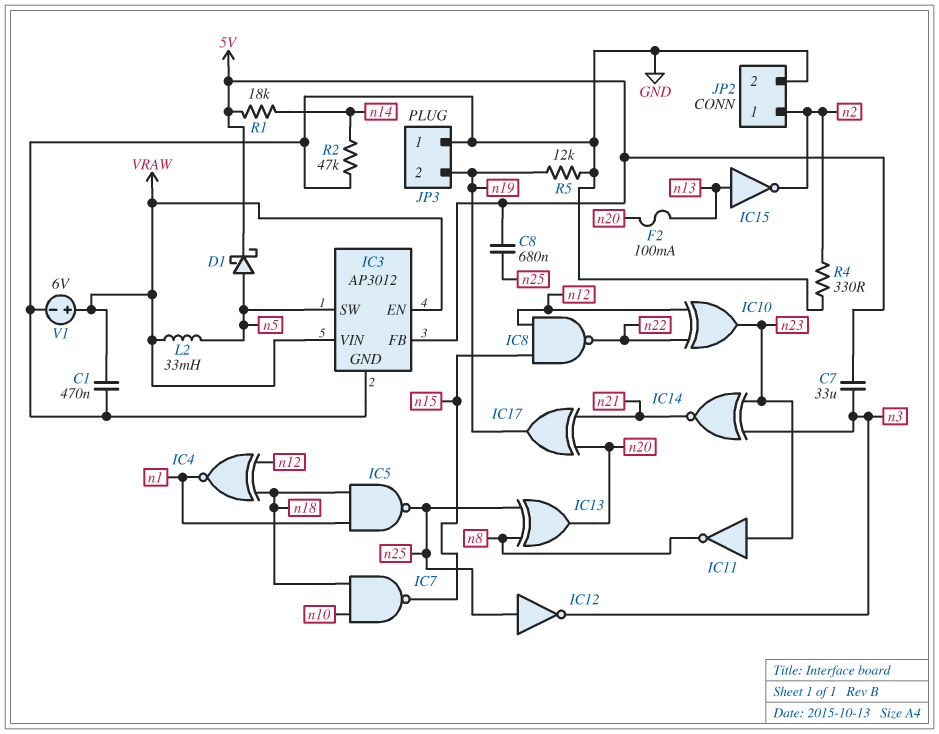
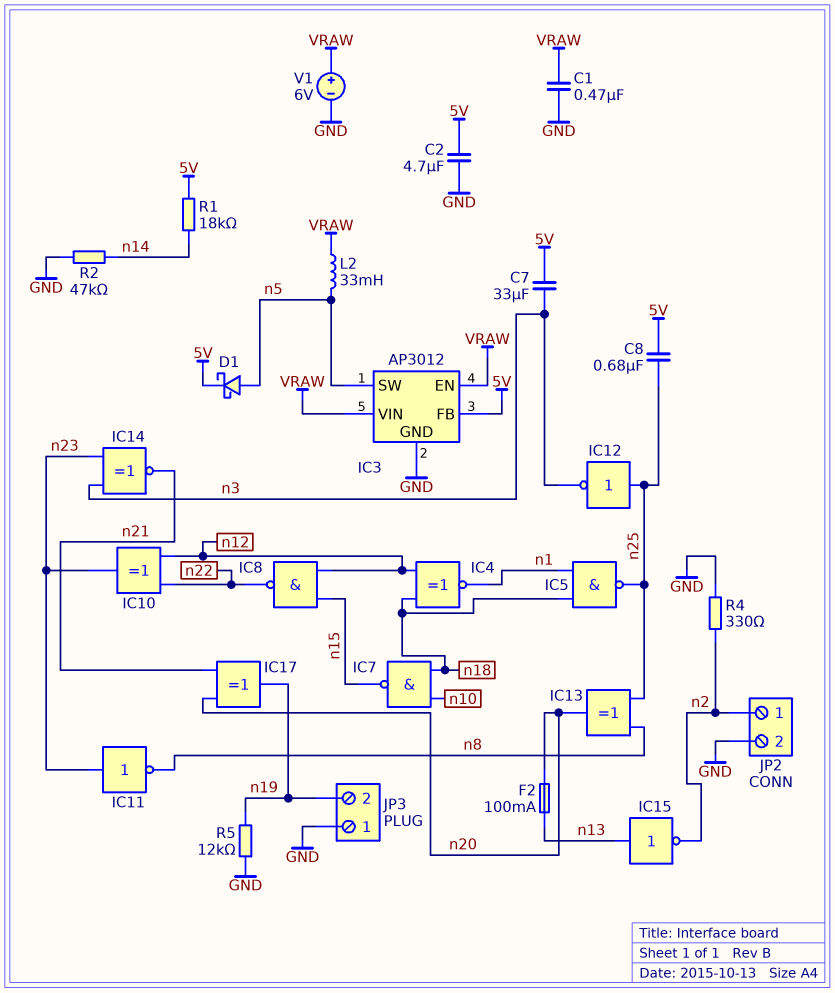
C2: none -> 4.7uF (5V, GND)

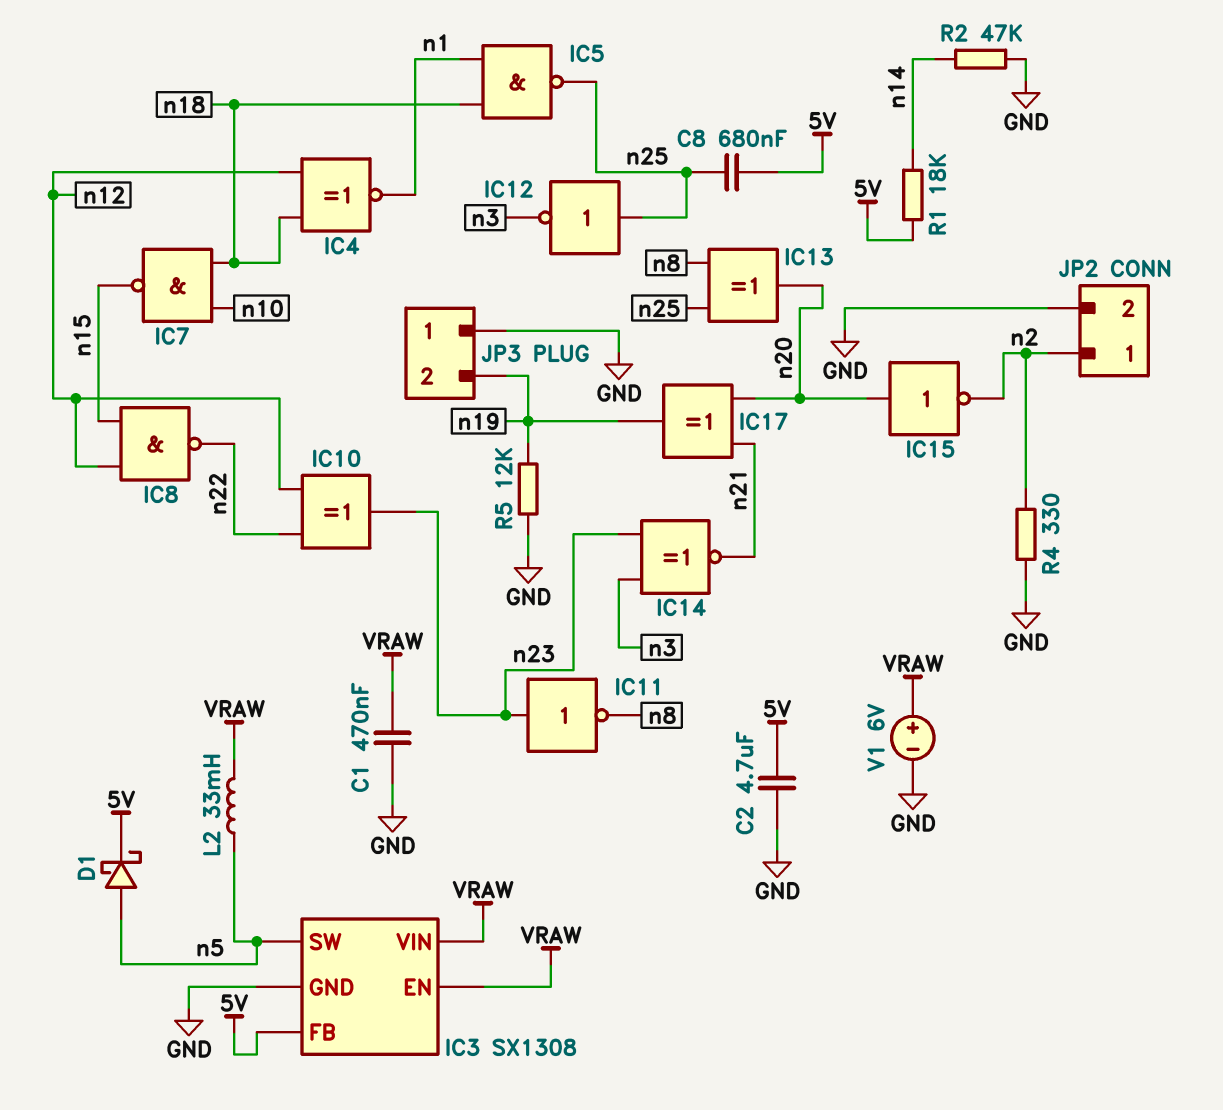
C7: 33uF (5V, n3) -> none
F2: 100mA (n13, n20) -> none
IC3: AP3012 -> SX1308
IC15: NOT (in n13, out n2) -> NOT (in n20, out n2)

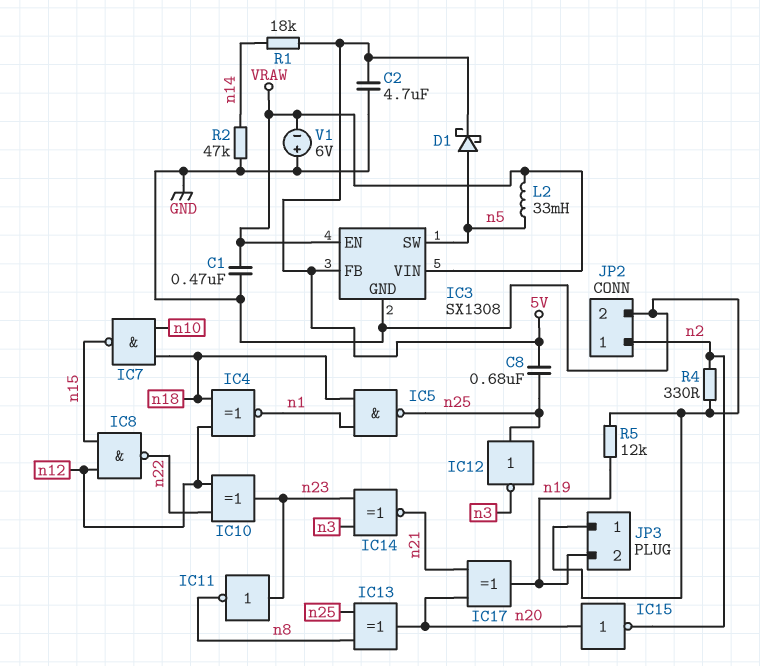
V1: 6V (plus VRAW, minus GND) -> 6V (plus GND, minus VRAW)

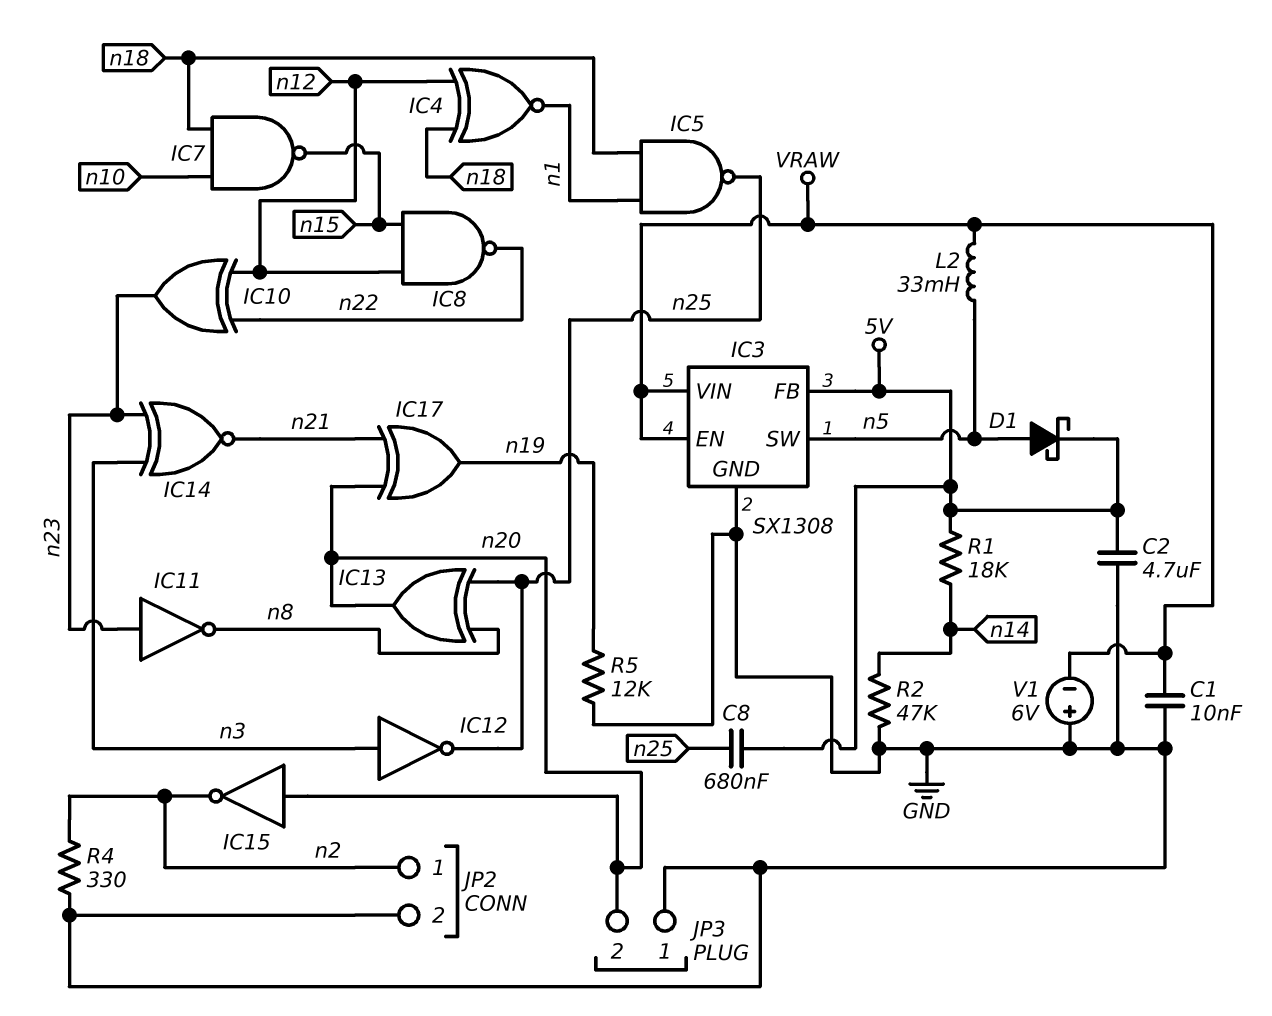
C1: 470nF (GND, VRAW) -> 10nF (GND, VRAW)
IC12: NOT (in n25, out n3) -> NOT (in n3, out n25)
JP3 pin 2: n19 -> n20

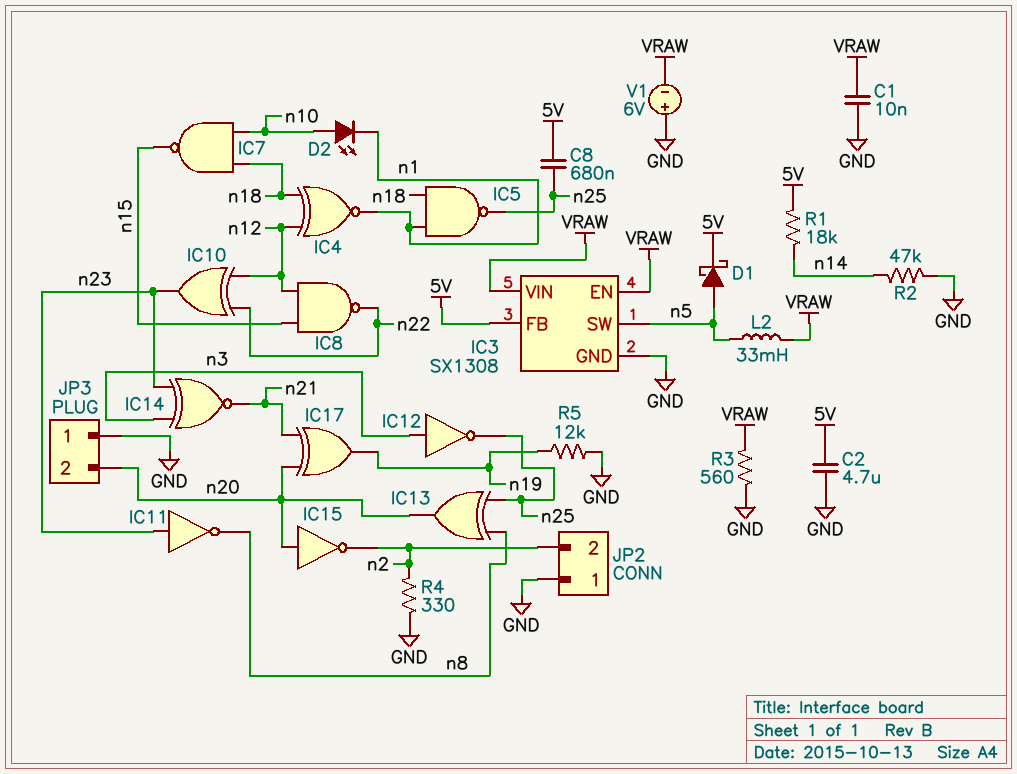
D2: none -> LED (A n10, K n1)
JP2 pin 1: n2 -> GND
JP2 pin 2: GND -> n2
R3: none -> 560 (GND, VRAW)

